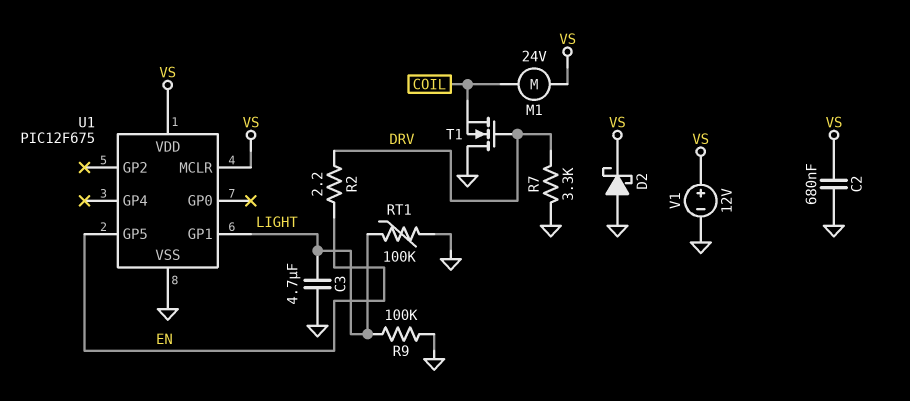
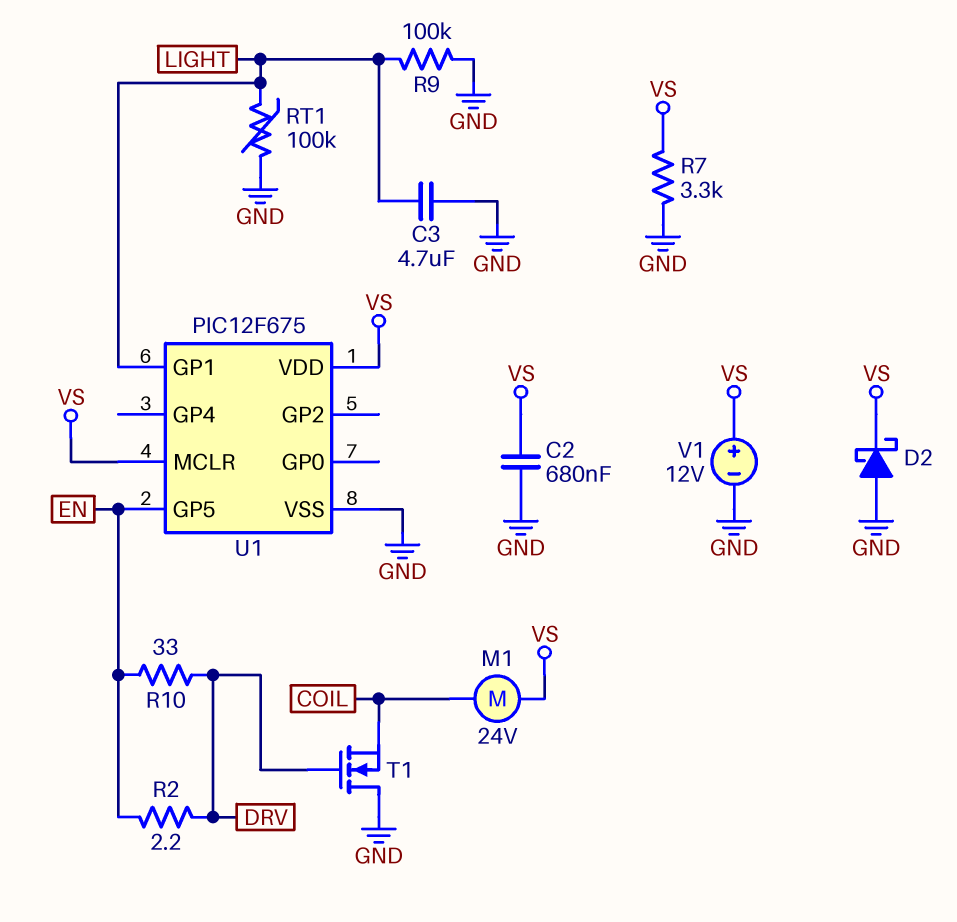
R7: 3.3k (DRV, GND) -> 3.3k (GND, VS)
R10: none -> 33 (DRV, EN)

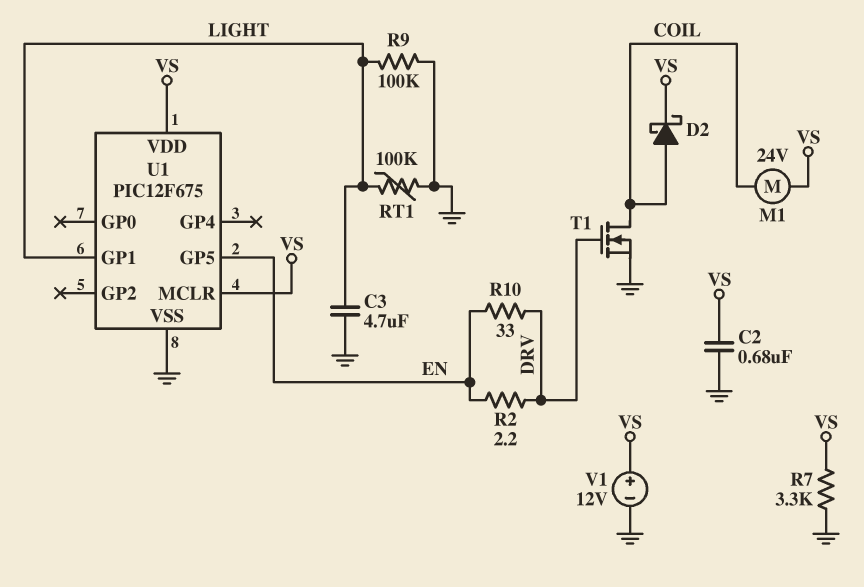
D2: schottky (A GND, K VS) -> schottky (A COIL, K VS)
T1: NMOS (G DRV, D GND, S COIL) -> NMOS (G DRV, D COIL, S GND)

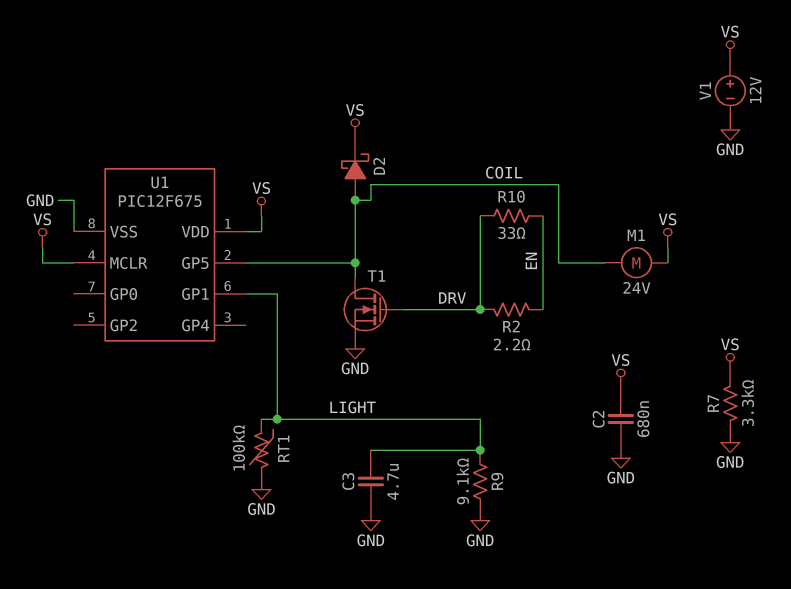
R9: 100k (GND, LIGHT) -> 9.1k (GND, LIGHT)
U1 pin GP5: EN -> COIL

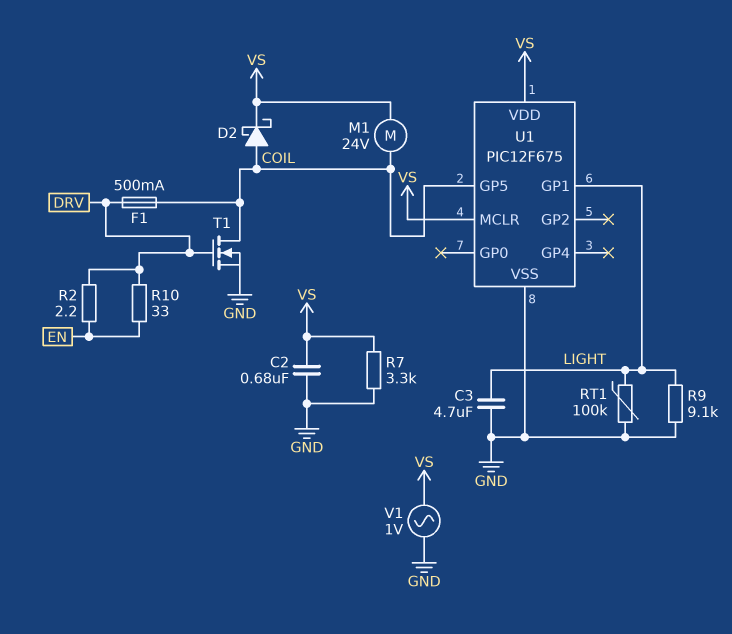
F1: none -> 500mA (COIL, DRV)
V1: 12V (plus VS, minus GND) -> AC 1V (GND, VS)

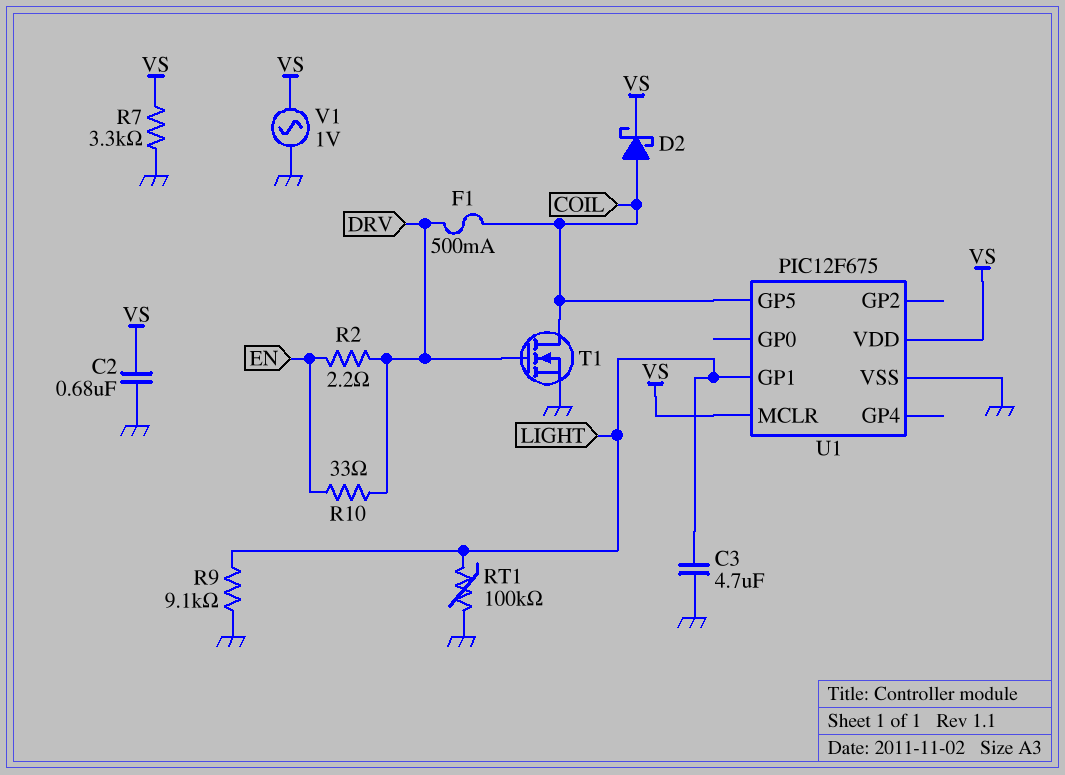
M1: motor 24V (COIL, VS) -> none

